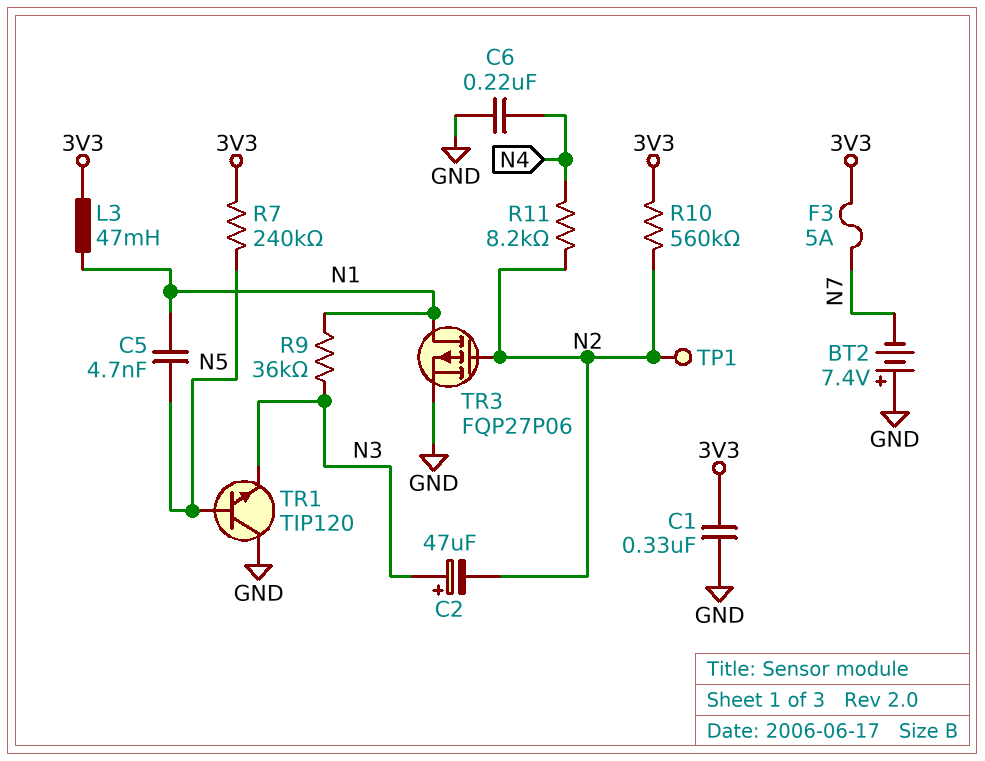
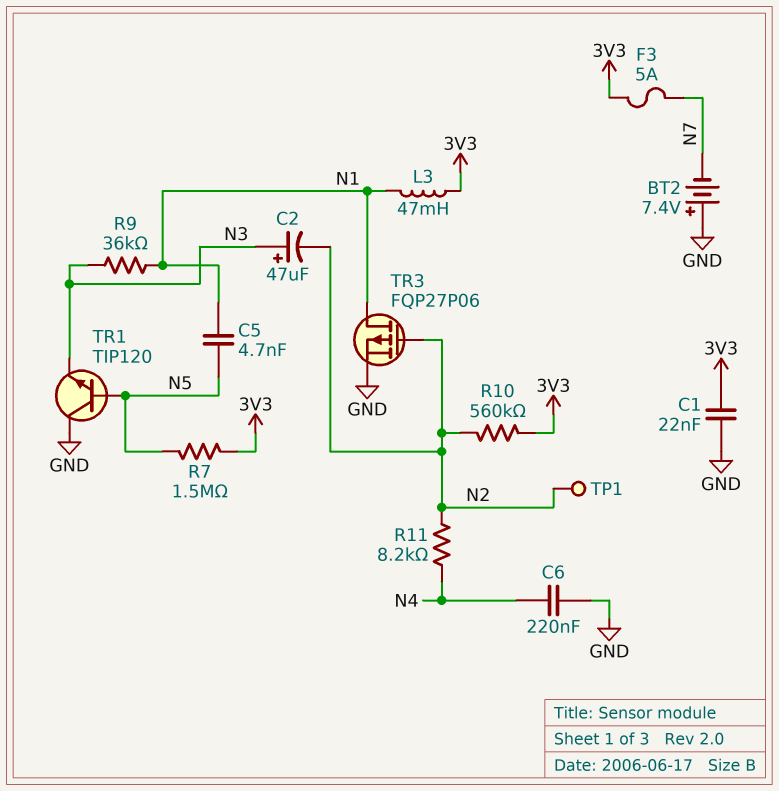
C1: 330nF (3V3, GND) -> 22nF (3V3, GND)
R7: 240k (3V3, N5) -> 1.5M (3V3, N5)

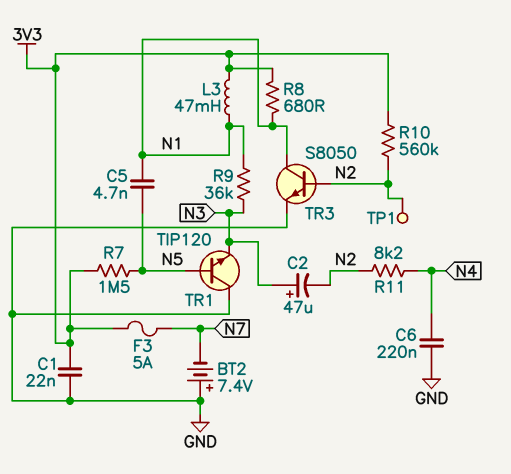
R8: none -> 680 (3V3, N1)
TR3: PMOS FQP27P06 (G N2, D N1, S GND) -> NPN S8050 (B N2, C N1, E GND)

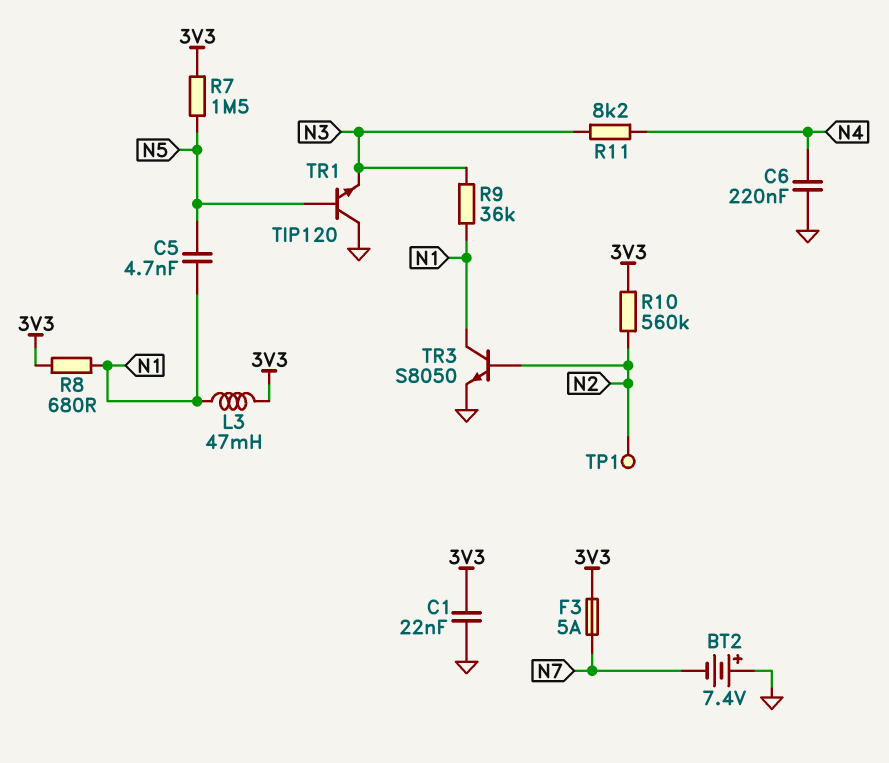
C2: 47uF (plus N3, minus N2) -> none
R11: 8.2k (N2, N4) -> 8.2k (N3, N4)

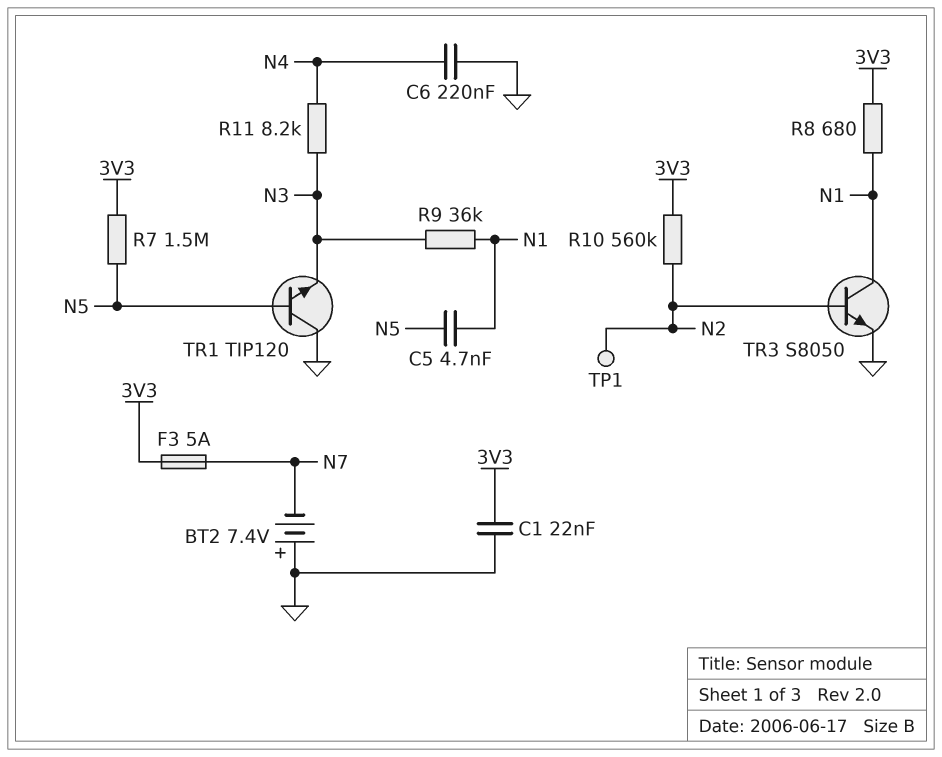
L3: 47mH (3V3, N1) -> none

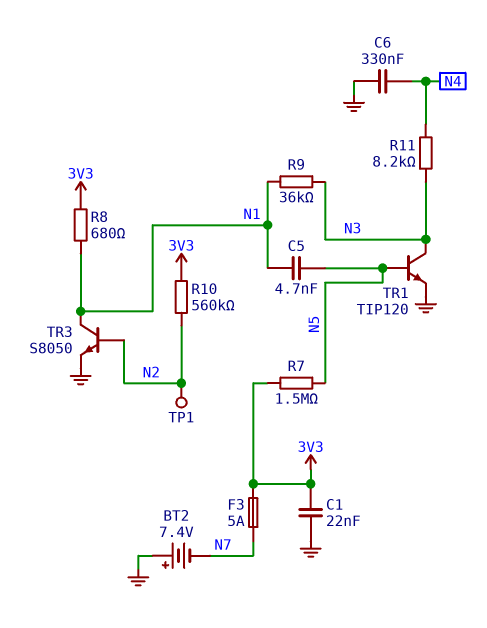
C6: 220nF (GND, N4) -> 330nF (GND, N4)
TR1: NPN TIP120 (B N5, C GND, E N3) -> NPN TIP120 (B N5, C N3, E GND)

